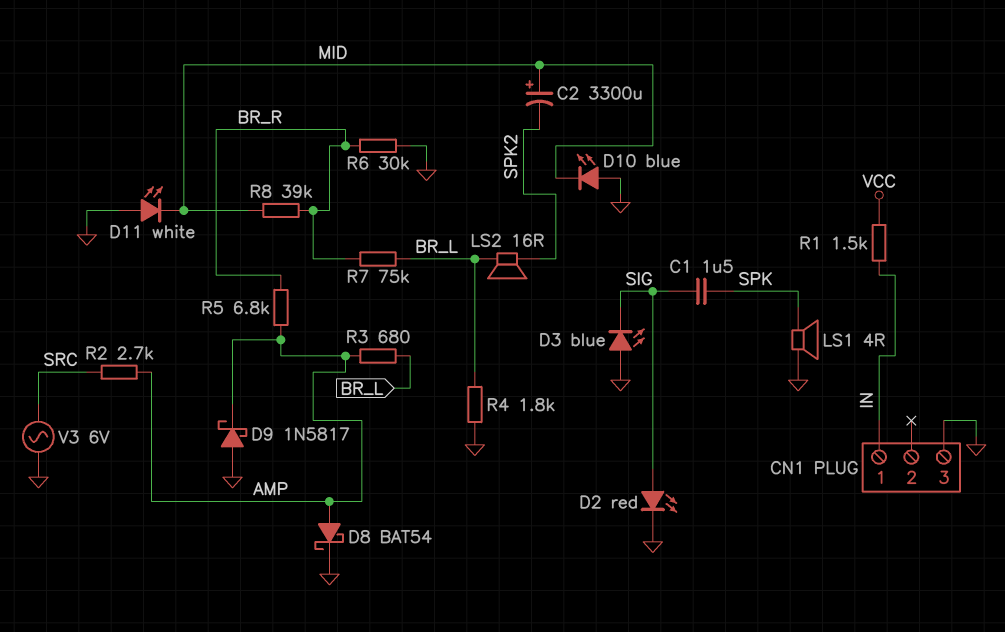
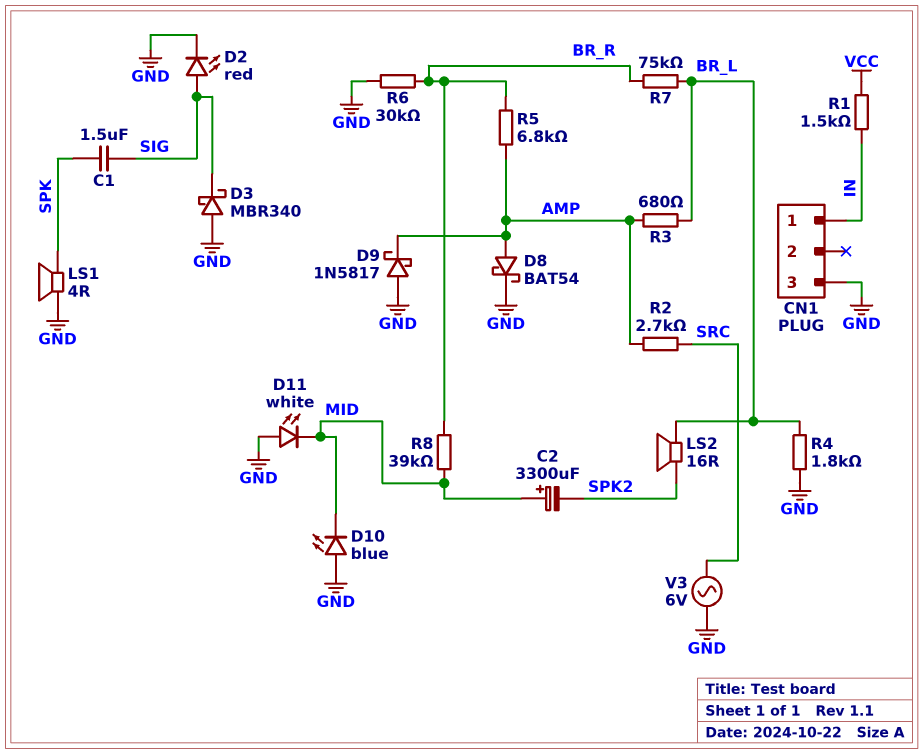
D3: LED blue (A GND, K SIG) -> schottky MBR340 (A GND, K SIG)

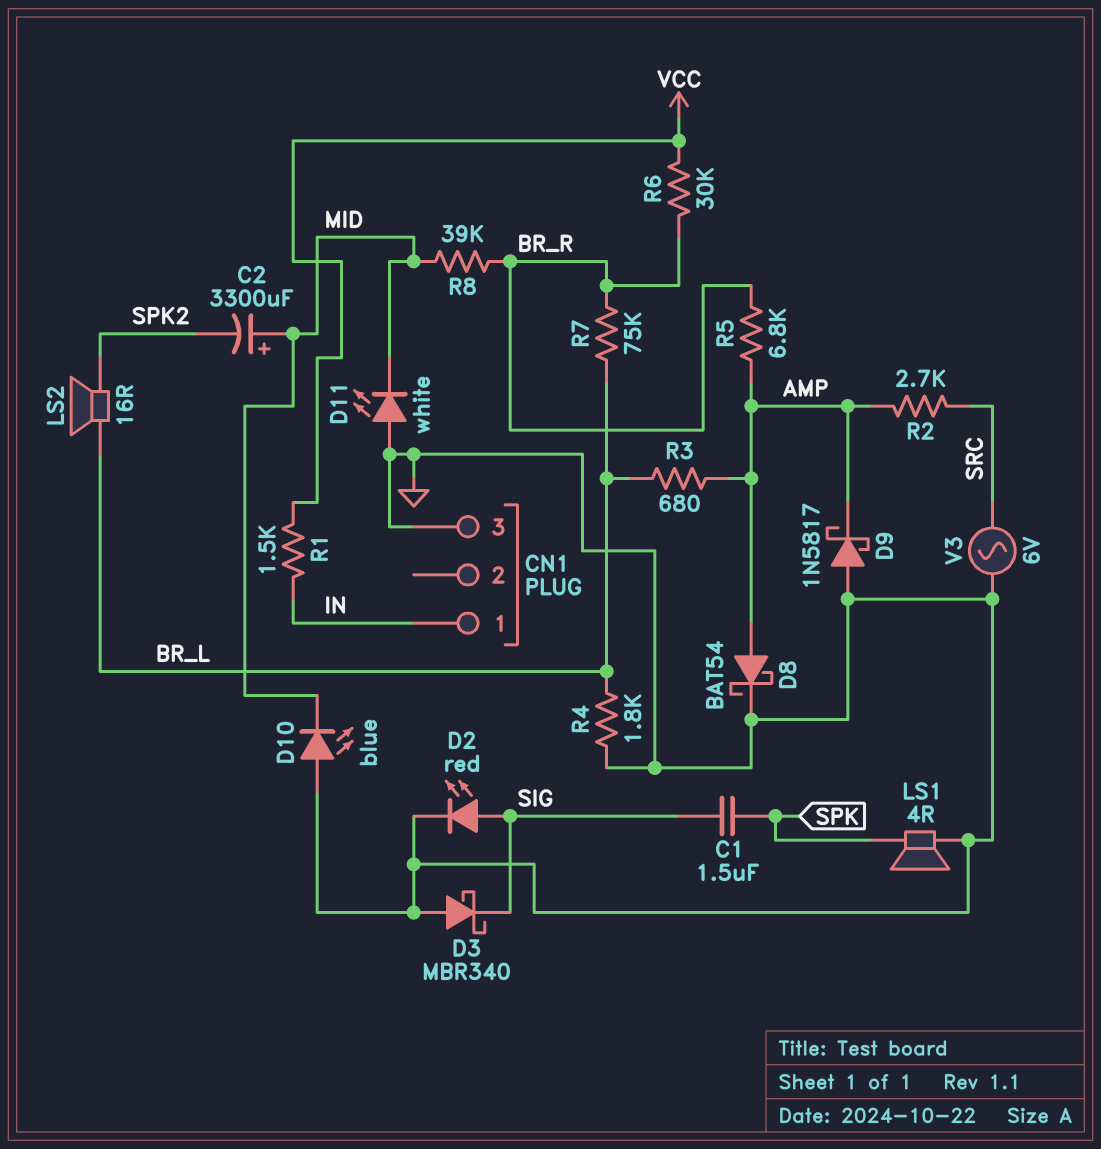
R6: 30k (BR_R, GND) -> 30k (BR_R, VCC)

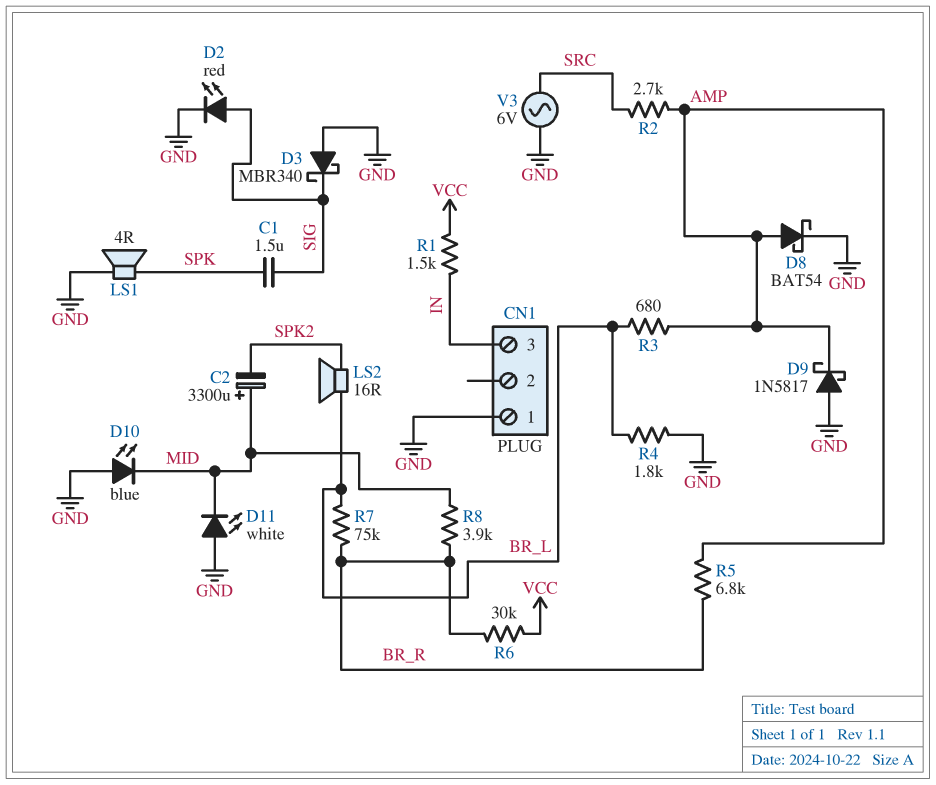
CN1 pin 1: IN -> GND
CN1 pin 3: GND -> IN
R8: 39k (BR_R, MID) -> 3.9k (BR_R, MID)

